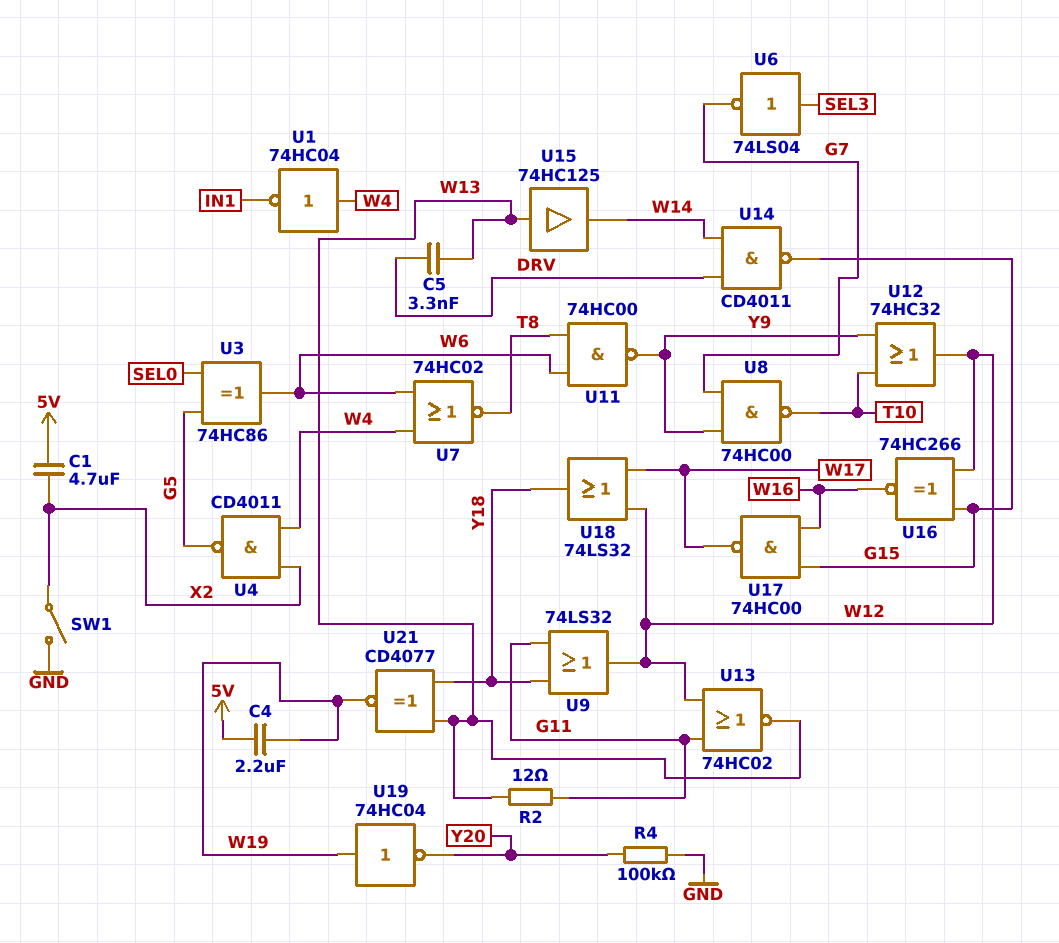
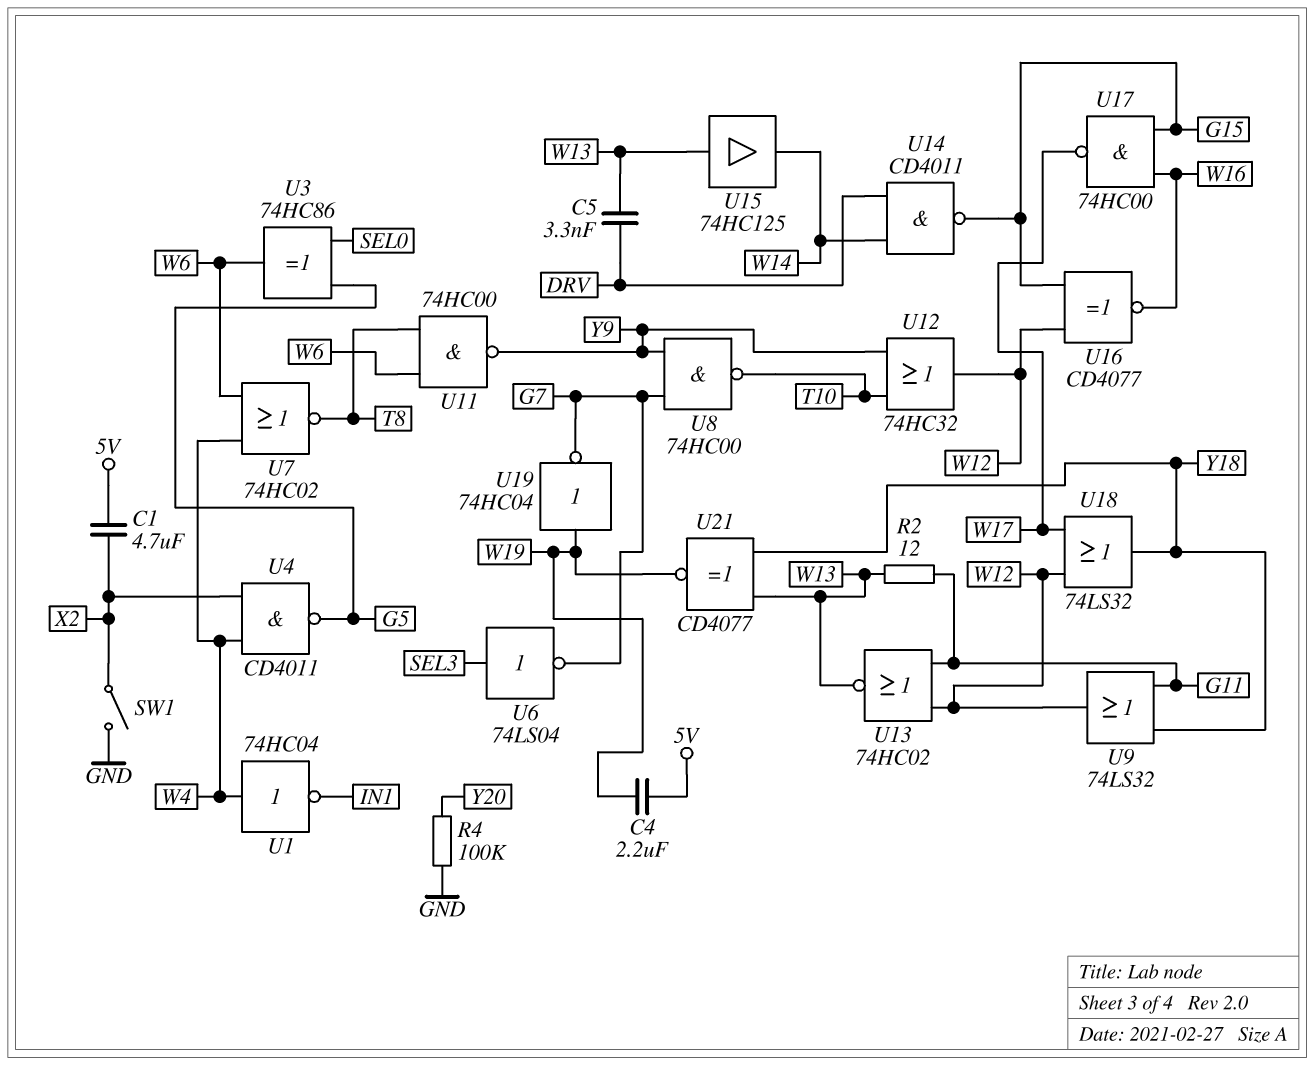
U16: XNOR 74HC266 (in G15, in W12, out W16) -> XNOR CD4077 (in G15, in W12, out W16)
U19: NOT 74HC04 (in W19, out Y20) -> NOT 74HC04 (in W19, out G7)

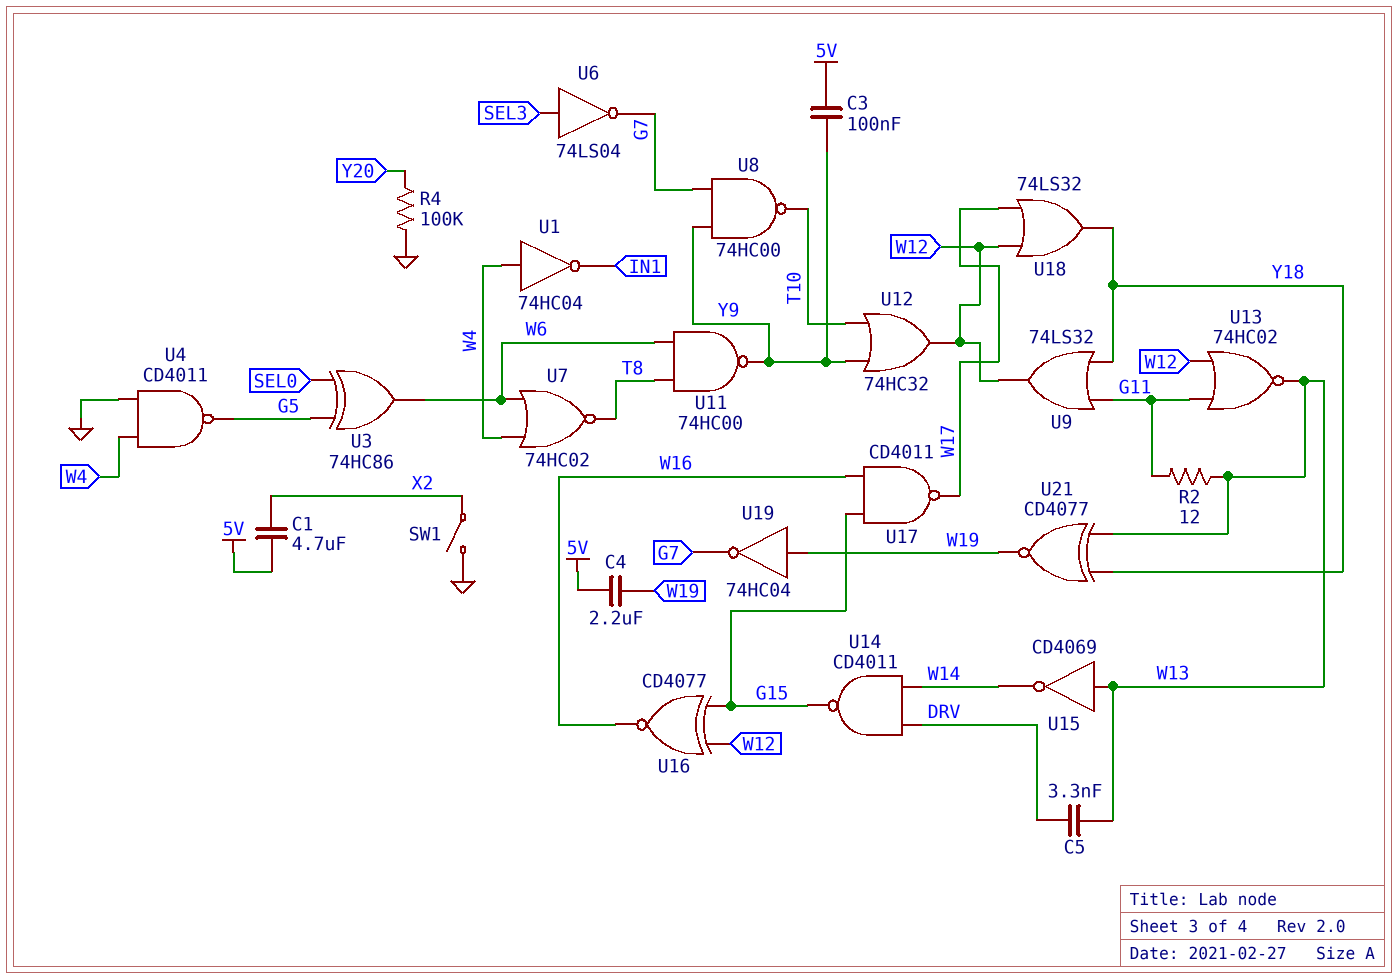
C3: none -> 100nF (5V, Y9)
U4: NAND CD4011 (in W4, in X2, out G5) -> NAND CD4011 (in GND, in W4, out G5)
U15: buffer 74HC125 (in W13, out W14) -> NOT CD4069 (in W13, out W14)
U17: NAND 74HC00 (in G15, in W16, out W17) -> NAND CD4011 (in G15, in W16, out W17)

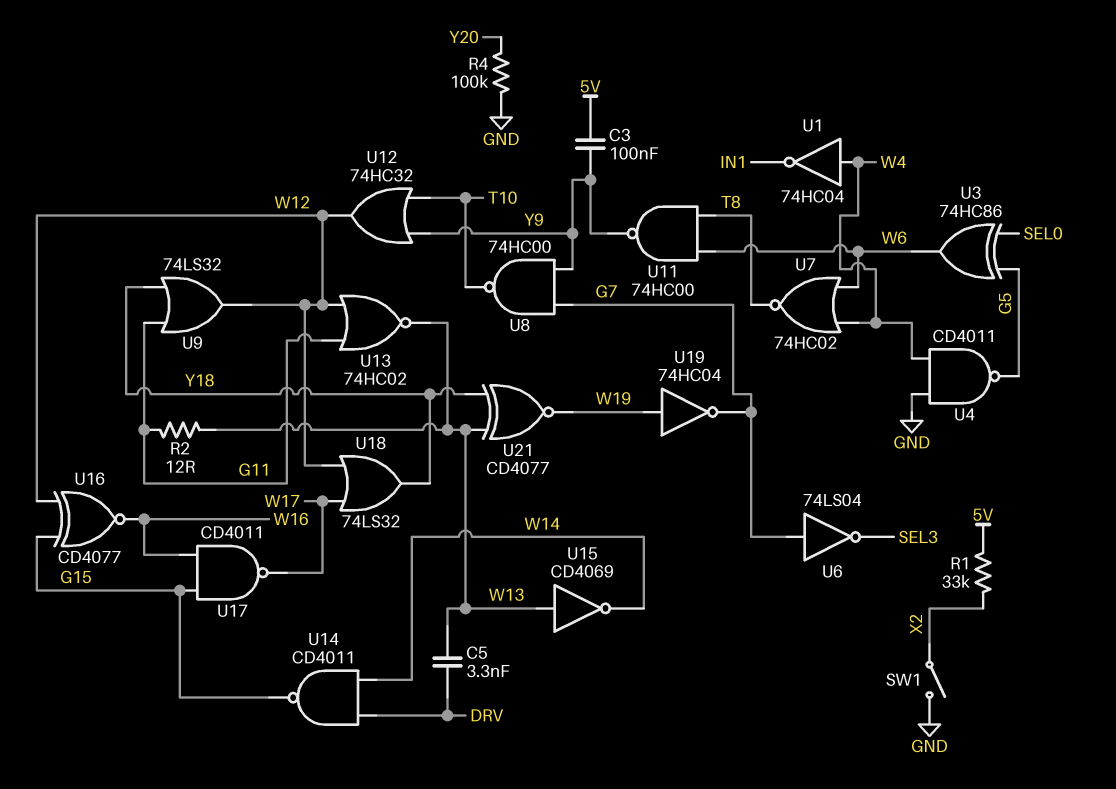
C1: 4.7uF (5V, X2) -> none
C4: 2.2uF (5V, W19) -> none
R1: none -> 33k (5V, X2)
U6: NOT 74LS04 (in SEL3, out G7) -> NOT 74LS04 (in G7, out SEL3)

